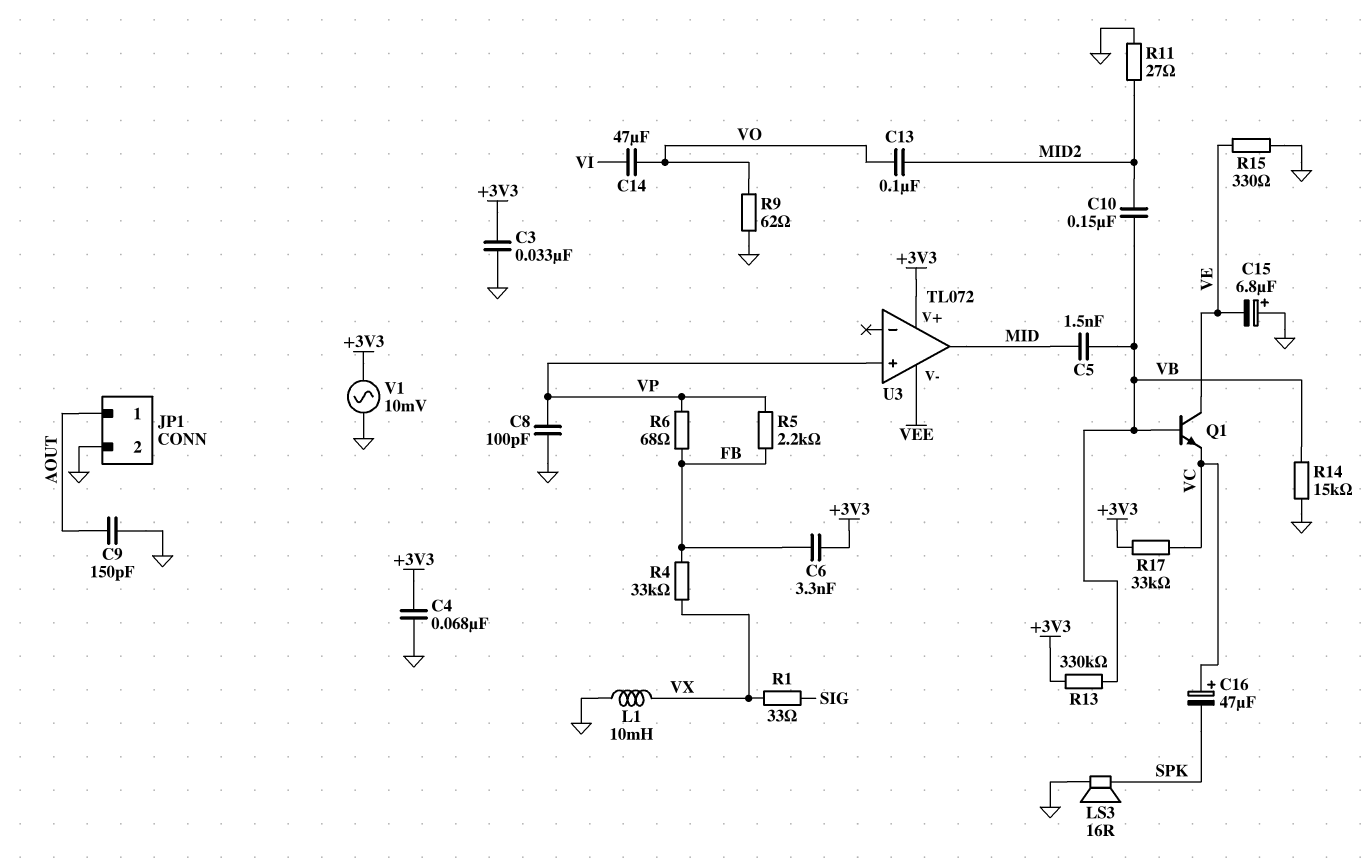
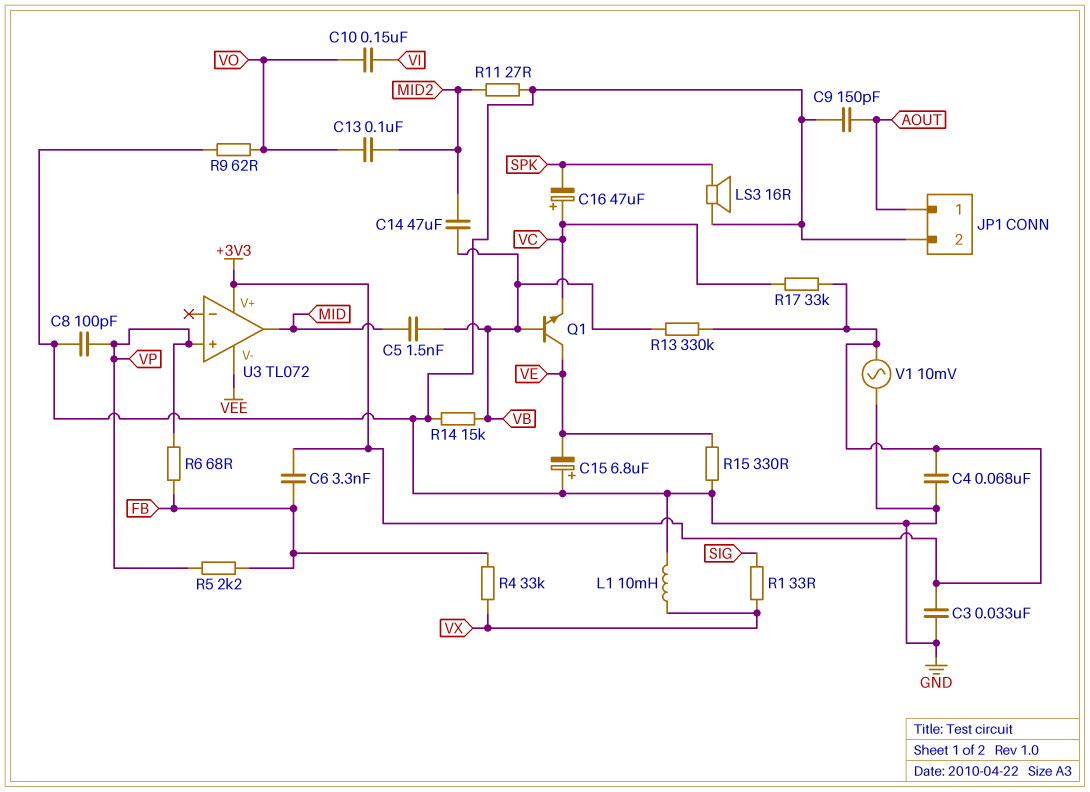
C10: 150nF (MID2, VB) -> 150nF (VI, VO)
C14: 47uF (VI, VO) -> 47uF (MID2, VB)

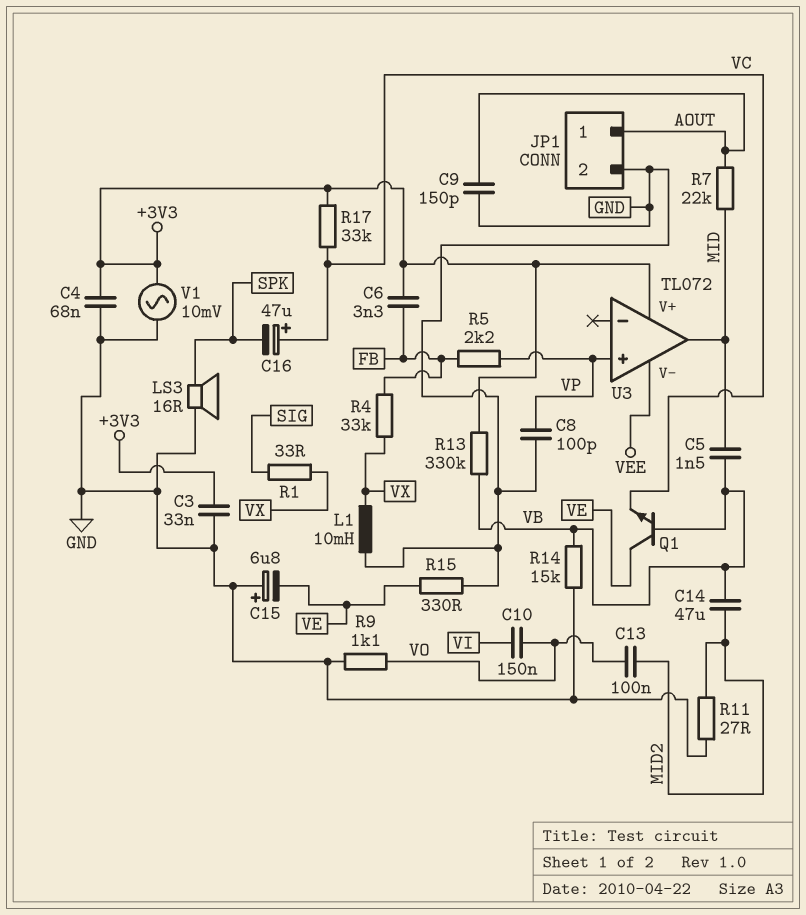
R6: 68 (FB, VP) -> none
R7: none -> 22k (AOUT, MID)
R9: 62 (GND, VO) -> 1.1k (GND, VO)

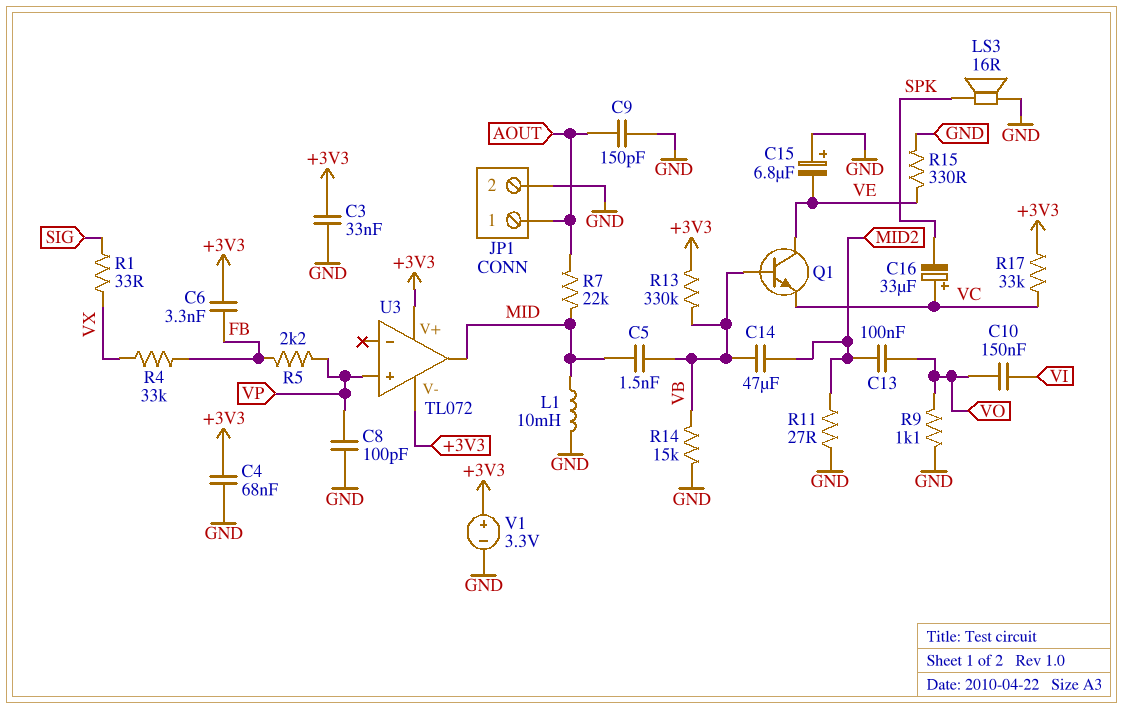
C16: 47uF (plus VC, minus SPK) -> 33uF (plus VC, minus SPK)
L1: 10mH (GND, VX) -> 10mH (GND, MID)
U3 pin V-: VEE -> +3V3
V1: AC 10mV (+3V3, GND) -> 3.3V (plus +3V3, minus GND)

